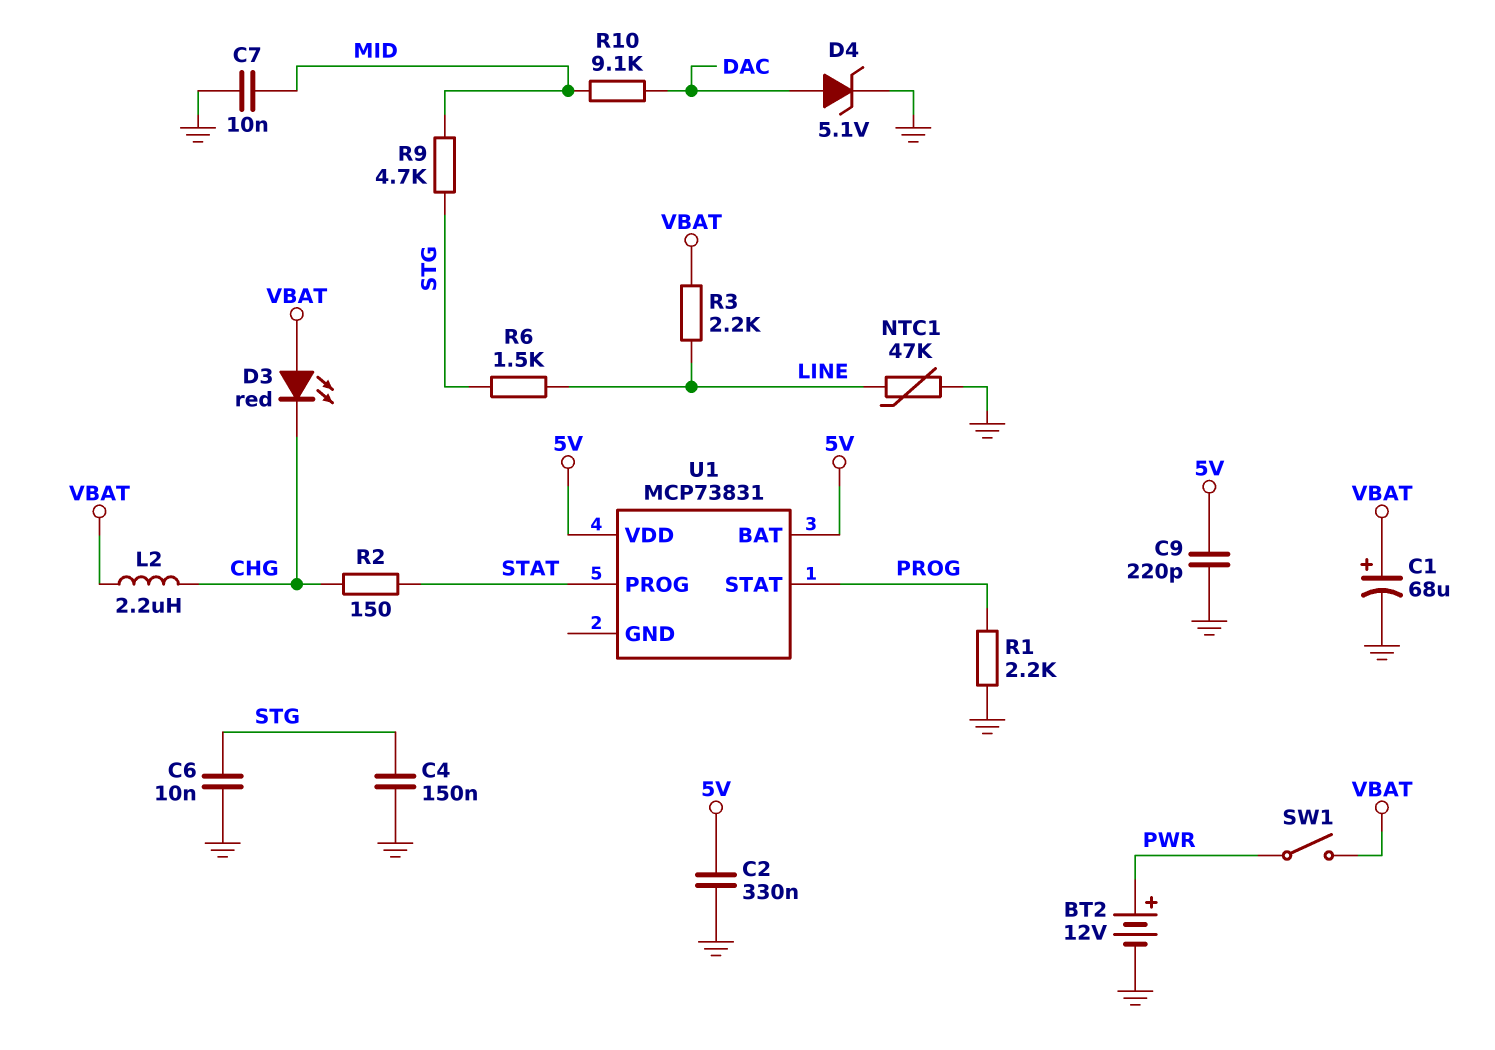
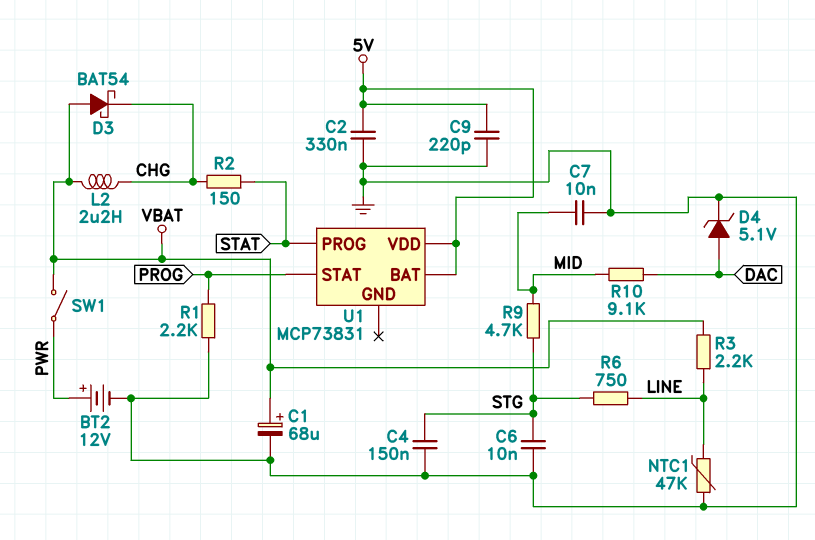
D3: LED red (A VBAT, K CHG) -> schottky BAT54 (A VBAT, K CHG)
R6: 1.5k (LINE, STG) -> 750 (LINE, STG)

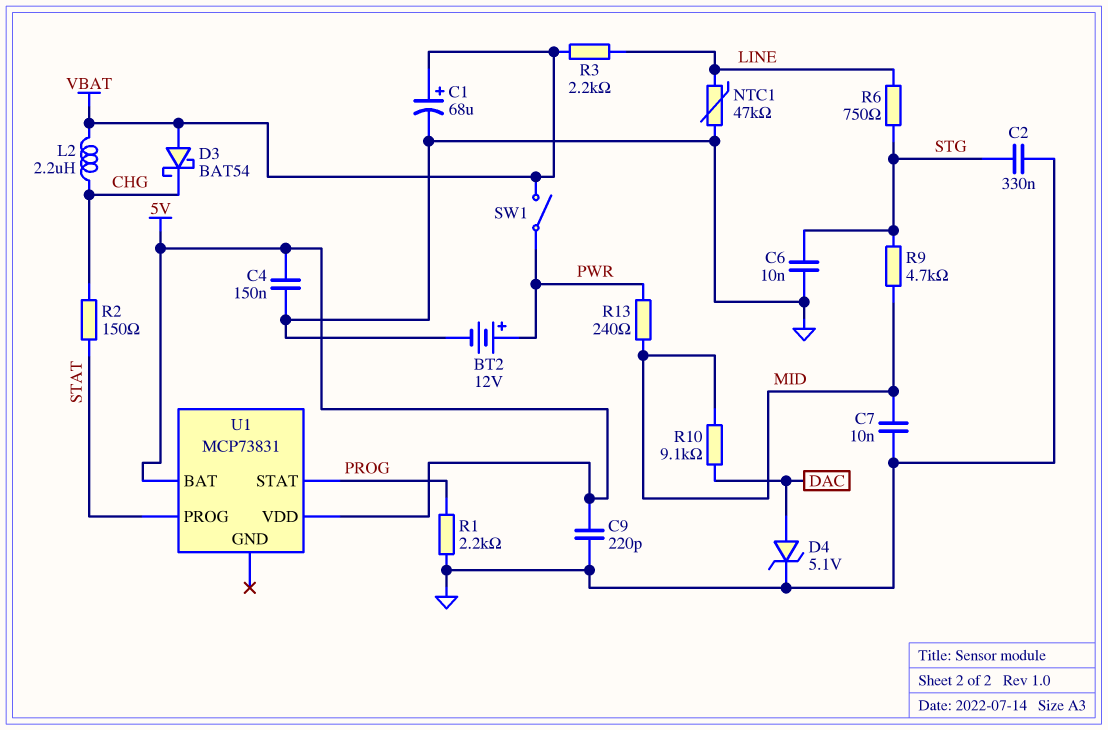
C2: 330nF (5V, GND) -> 330nF (GND, STG)
C4: 150nF (GND, STG) -> 150nF (5V, GND)
R13: none -> 240 (MID, PWR)

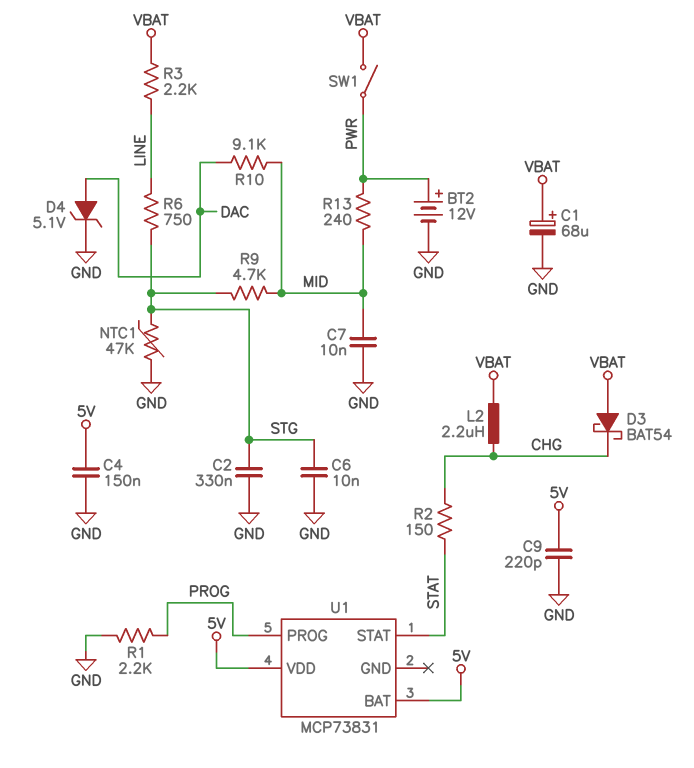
NTC1: 47k (GND, LINE) -> 47k (GND, STG)
U1 pin PROG: STAT -> PROG
U1 pin STAT: PROG -> STAT

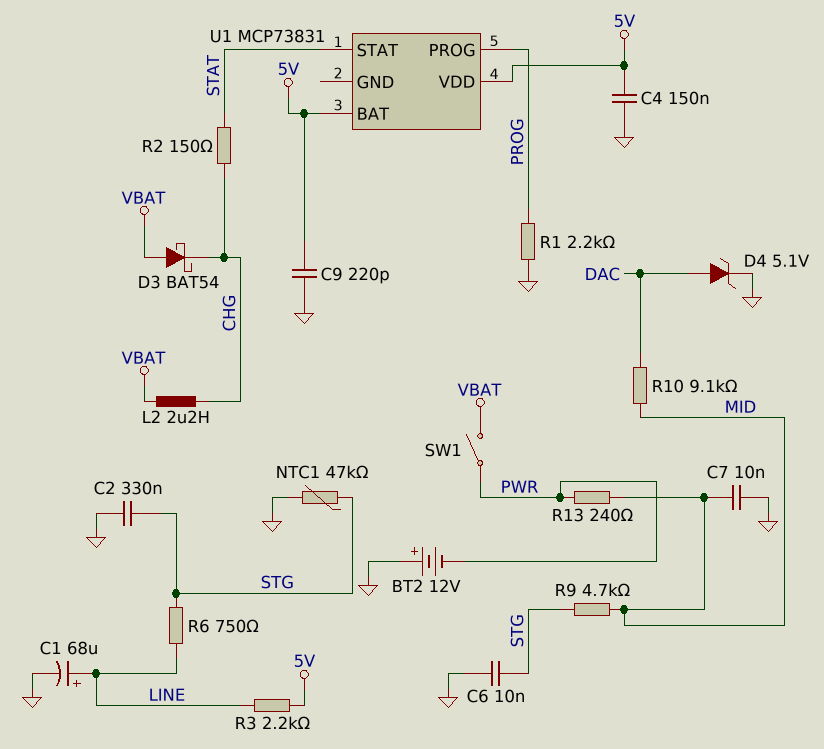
BT2: 12V (plus PWR, minus GND) -> 12V (plus GND, minus PWR)
C1: 68uF (plus VBAT, minus GND) -> 68uF (plus LINE, minus GND)
R3: 2.2k (LINE, VBAT) -> 2.2k (5V, LINE)

